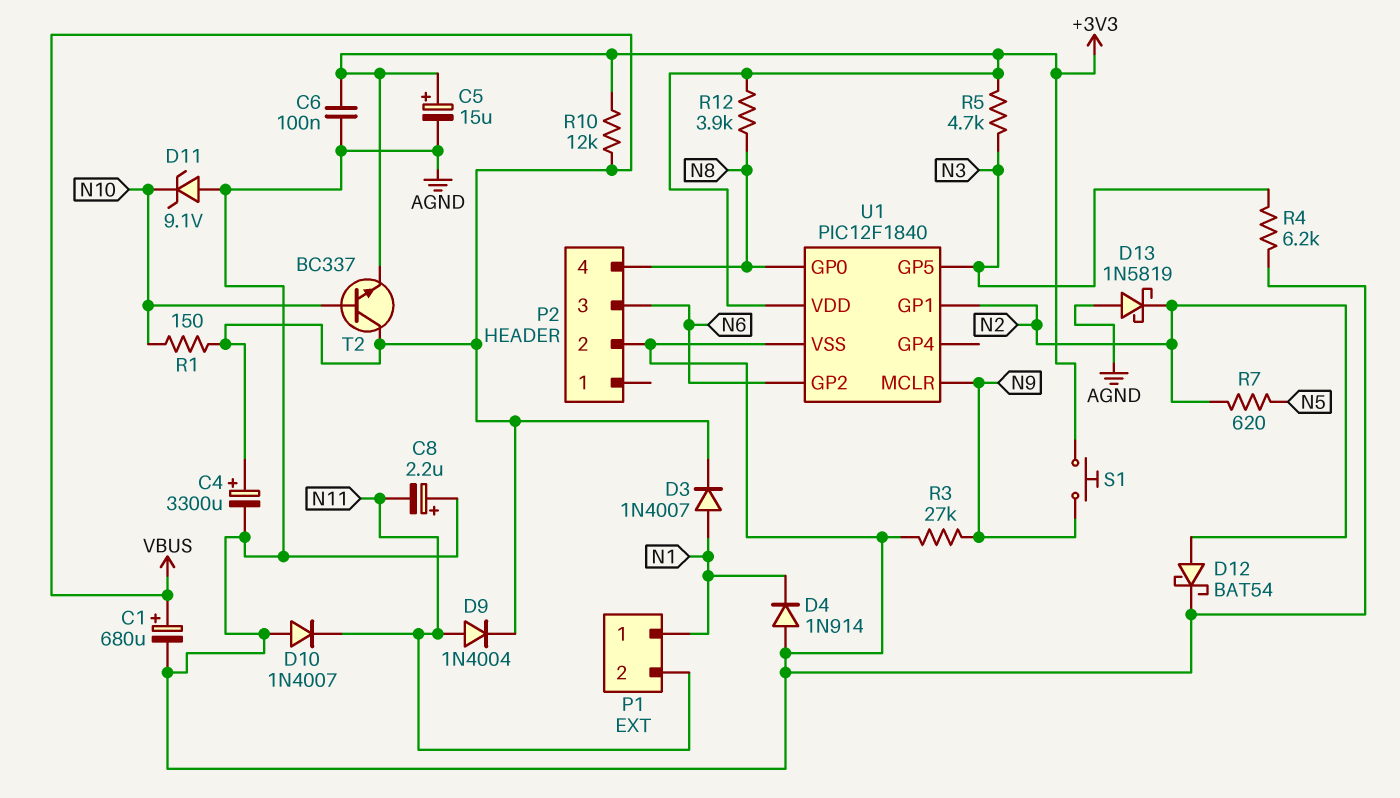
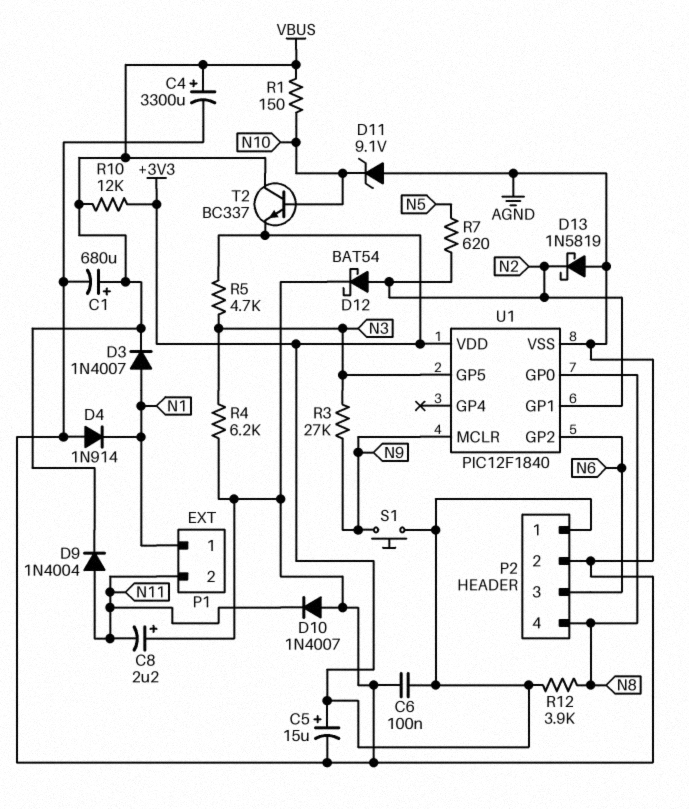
P2 pin 1: none -> +3V3
R3: 27k (AGND, N9) -> 27k (N3, N9)

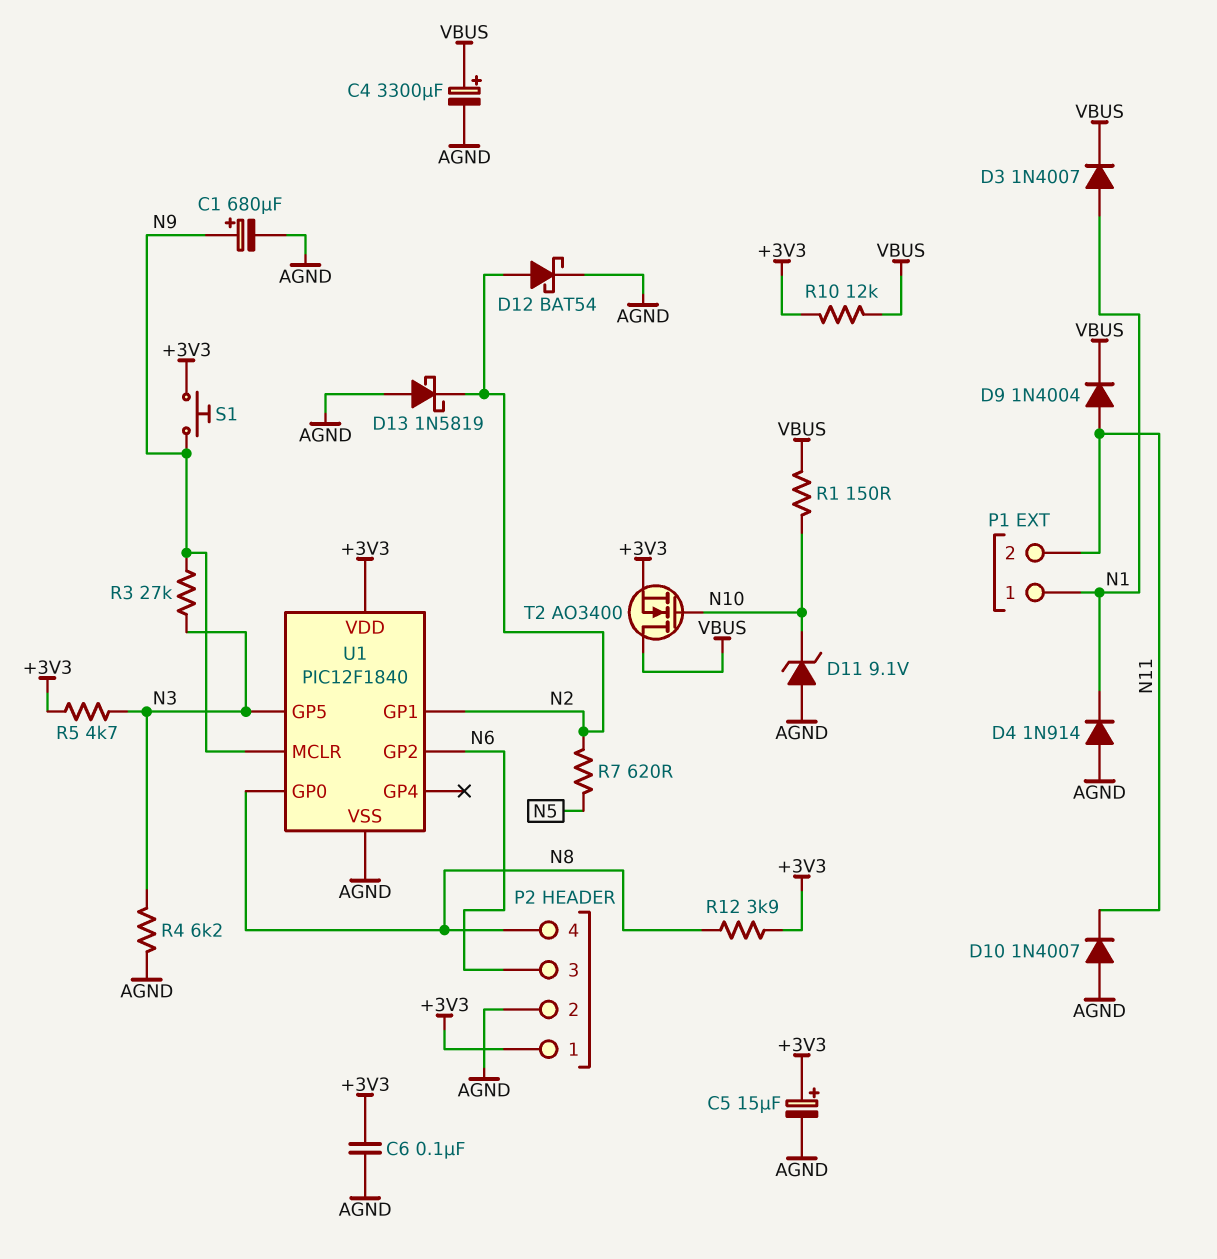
C1: 680uF (plus VBUS, minus AGND) -> 680uF (plus N9, minus AGND)
C8: 2.2uF (plus AGND, minus N11) -> none
T2: NPN BC337 (B N10, C VBUS, E +3V3) -> NMOS AO3400 (G N10, D VBUS, S +3V3)

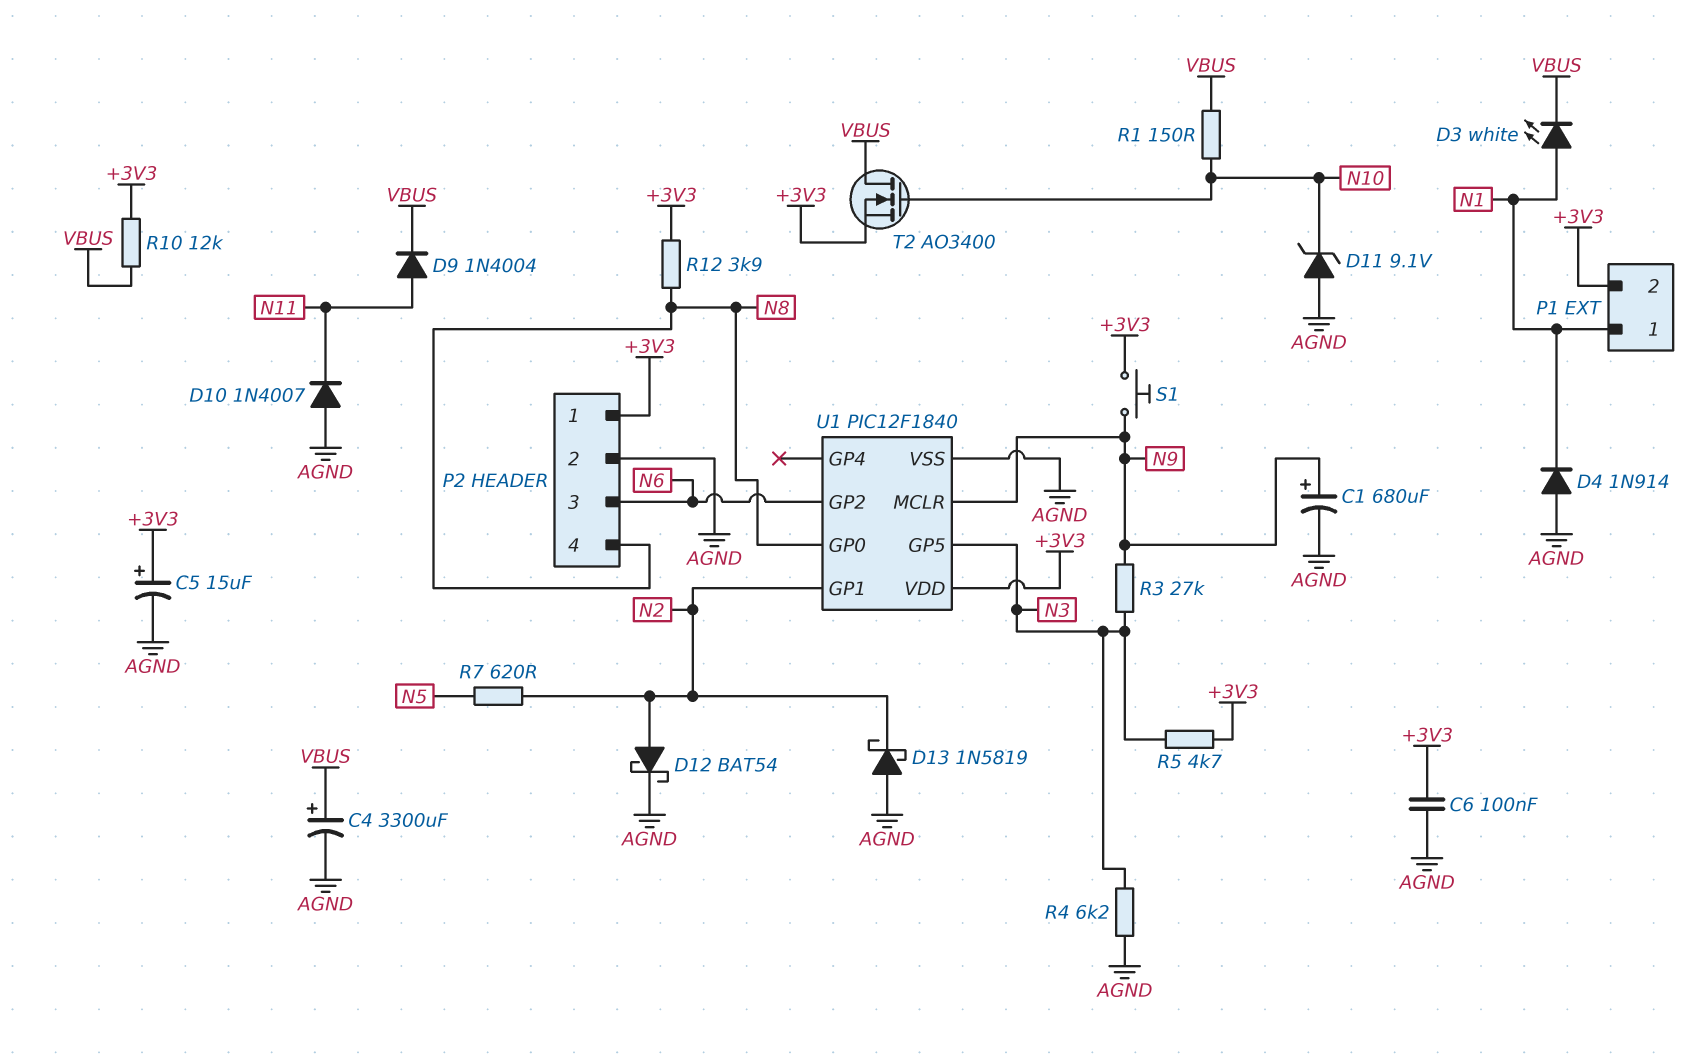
D3: diode 1N4007 (A N1, K VBUS) -> LED white (A N1, K VBUS)
P1 pin 2: N11 -> +3V3

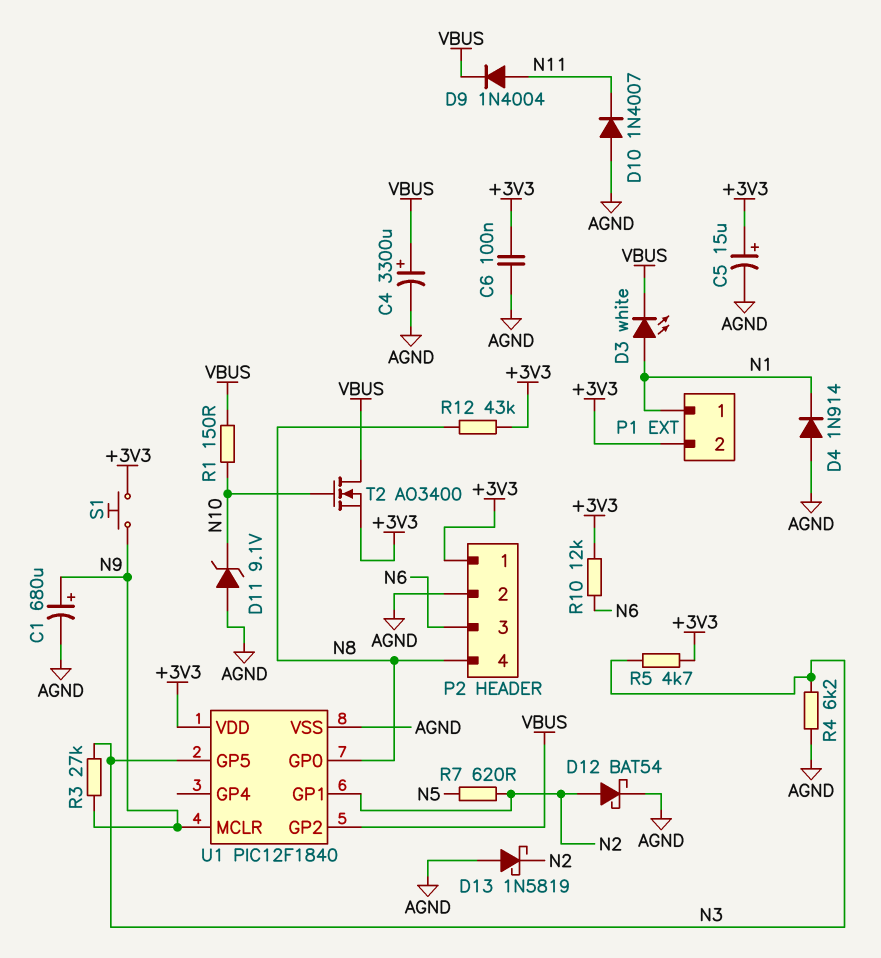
R10: 12k (+3V3, VBUS) -> 12k (+3V3, N6)
R12: 3.9k (+3V3, N8) -> 43k (+3V3, N8)
U1 pin GP2: N6 -> VBUS

